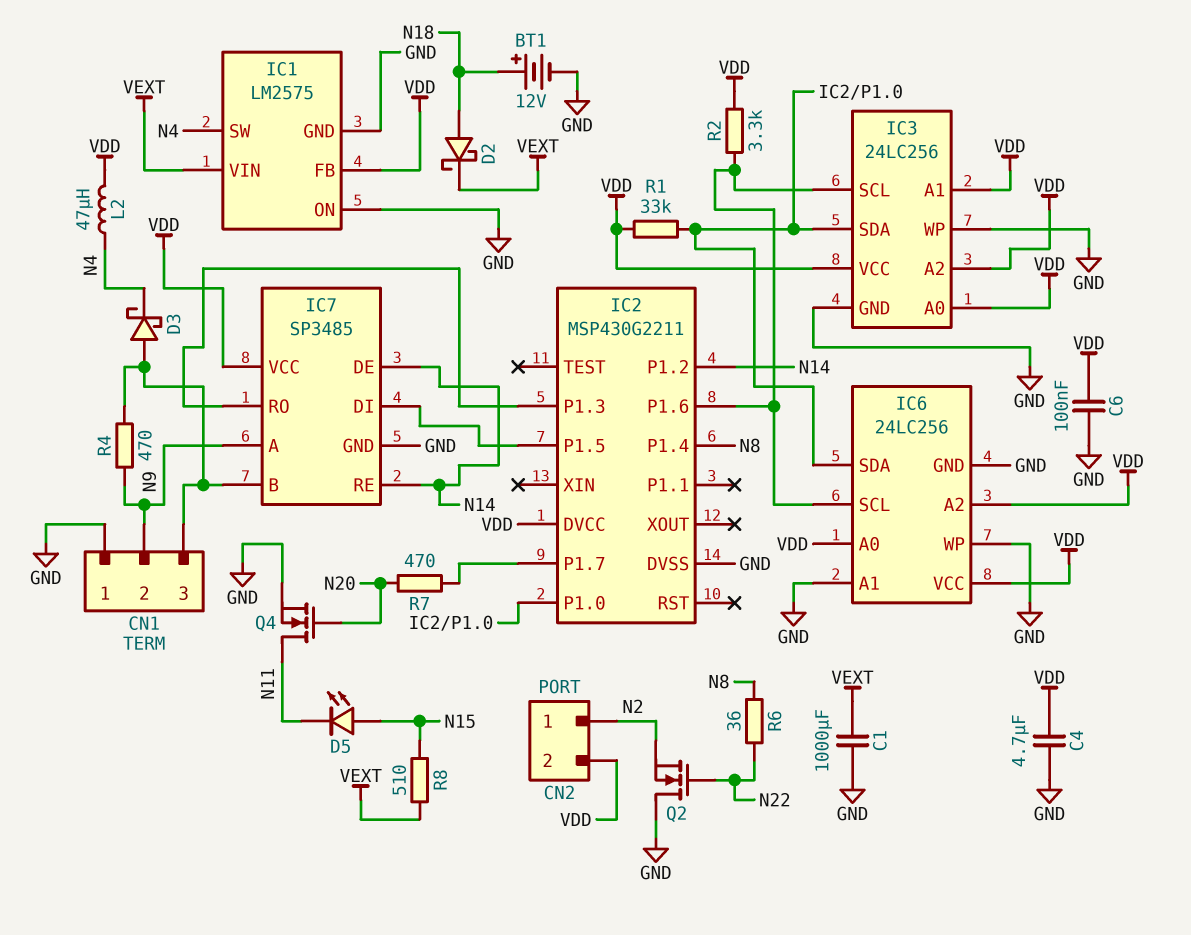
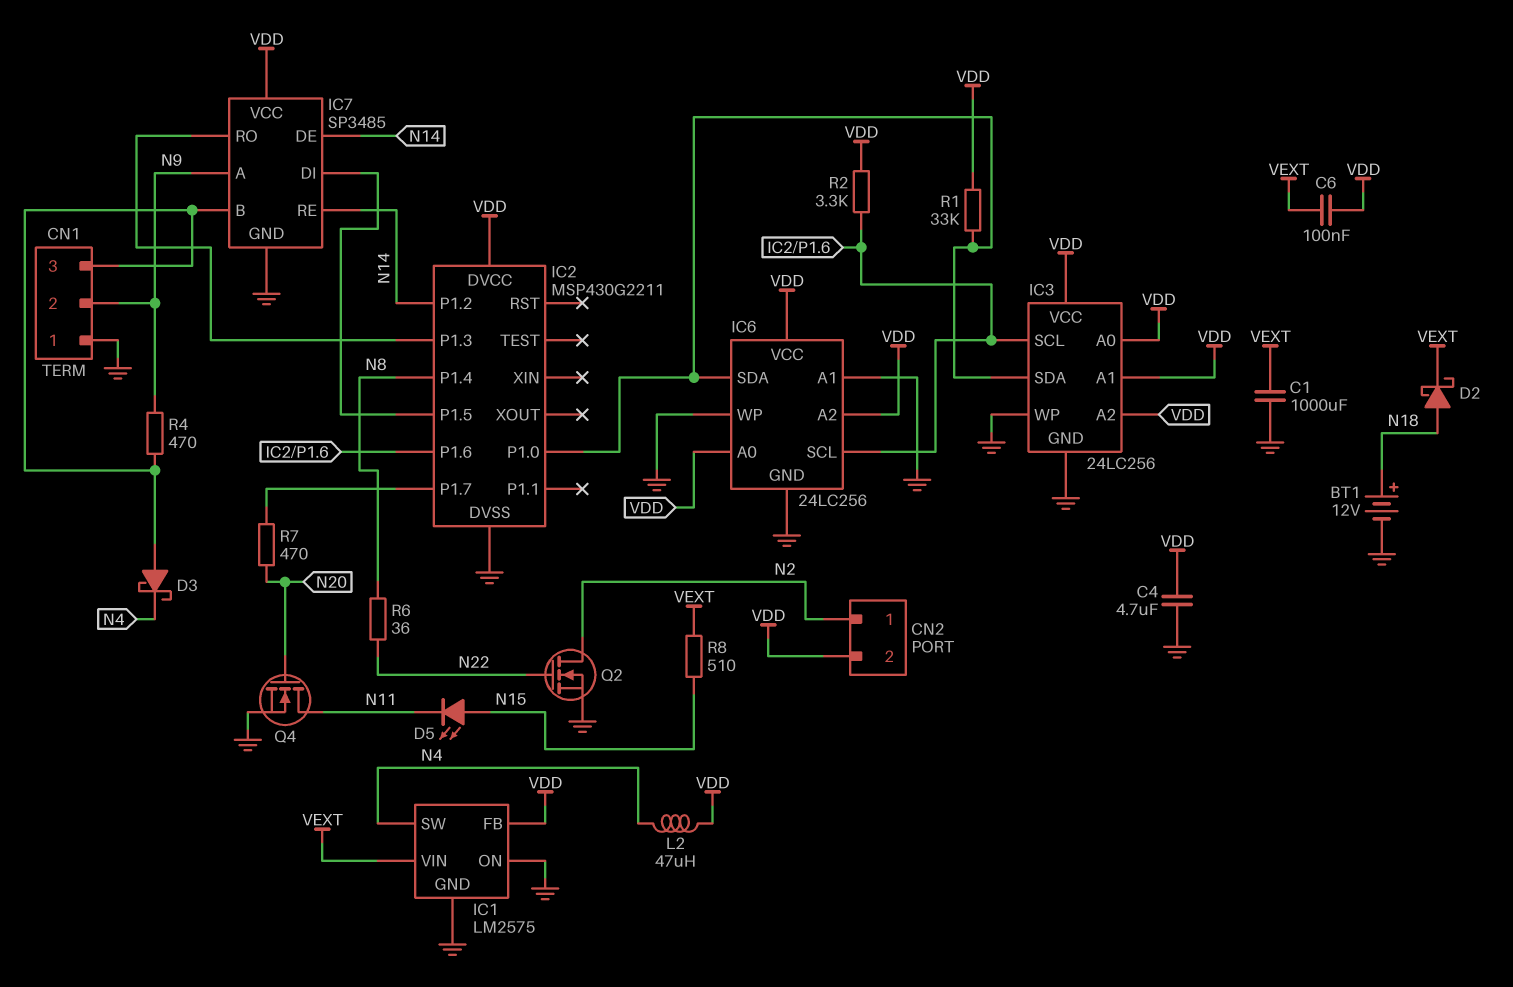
C6: 100nF (GND, VDD) -> 100nF (VDD, VEXT)
Q2: NMOS (G N22, D GND, S N2) -> NMOS (G N22, D N2, S GND)

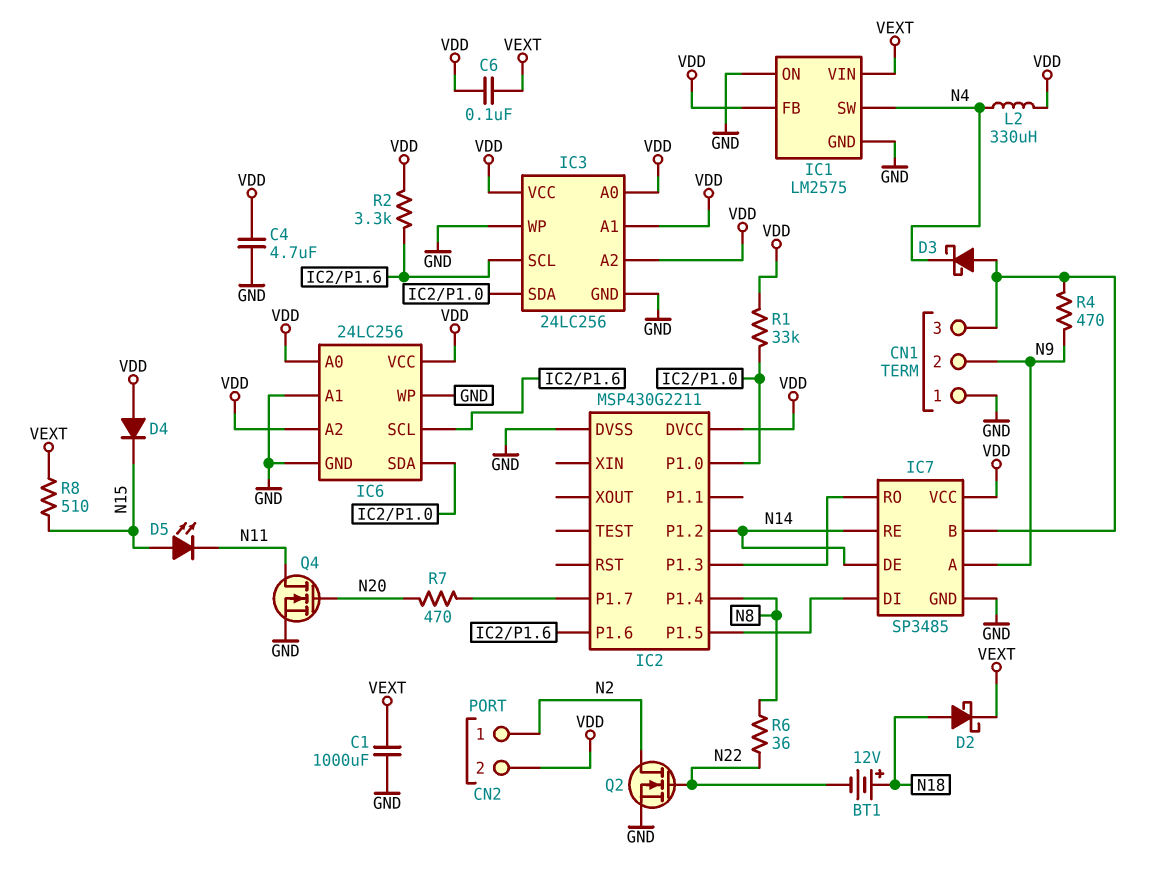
BT1: 12V (plus N18, minus GND) -> 12V (plus N18, minus N22)
D4: none -> diode (A VDD, K N15)
L2: 47uH (N4, VDD) -> 330uH (N4, VDD)

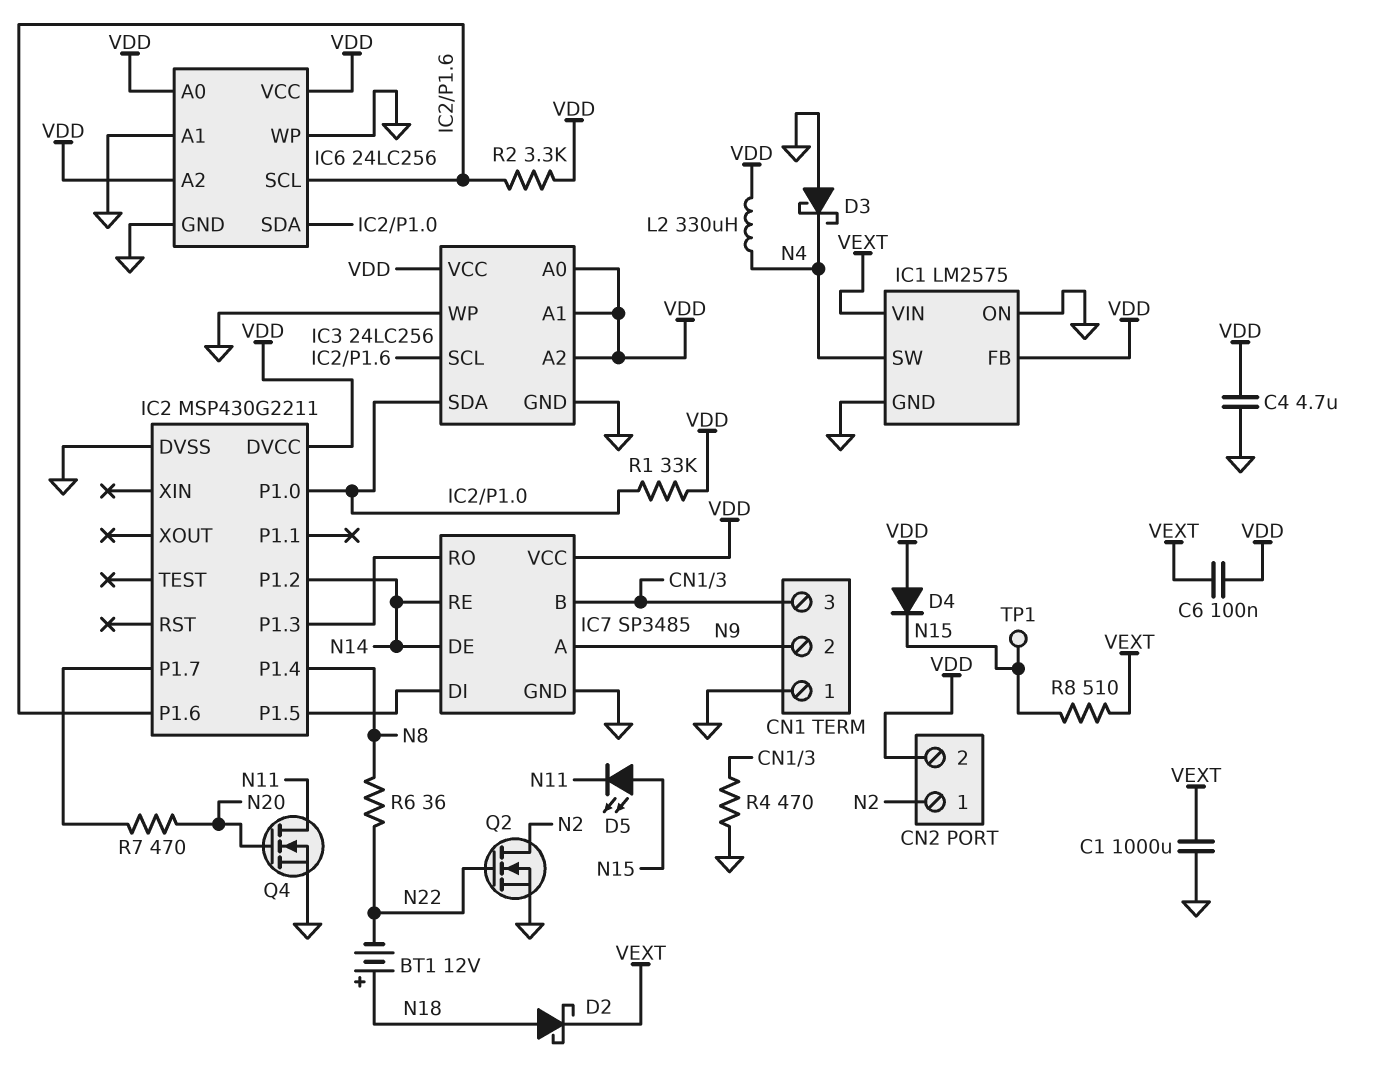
D3: schottky (A CN1/3, K N4) -> schottky (A GND, K N4)
R4: 470 (CN1/3, N9) -> 470 (CN1/3, GND)
TP1: none -> test point (N15)

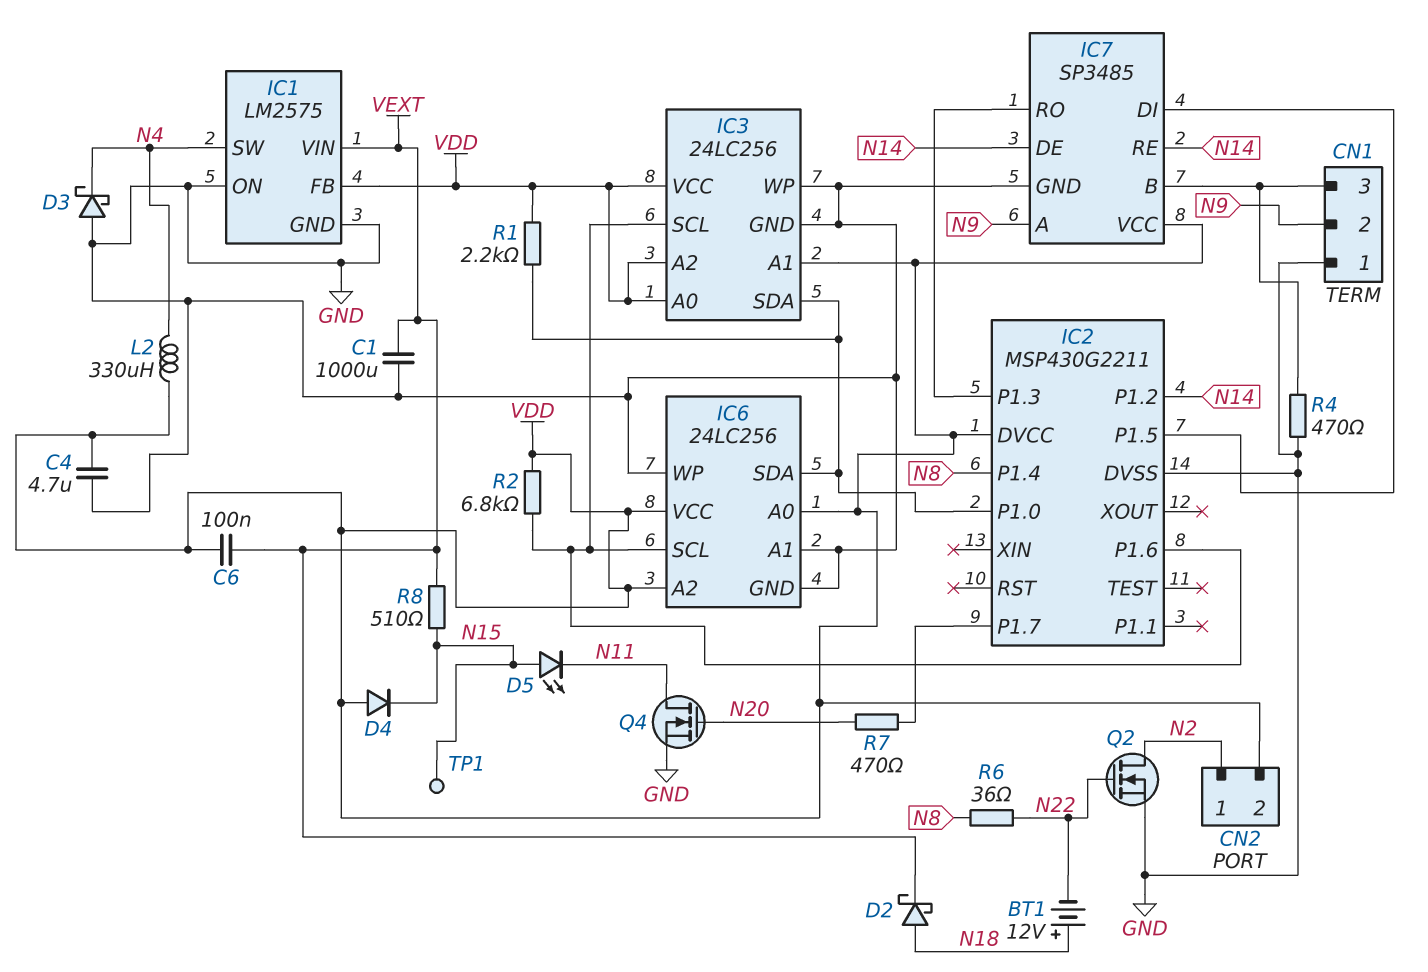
R1: 33k (IC2/P1.0, VDD) -> 2.2k (IC2/P1.0, VDD)
R2: 3.3k (IC2/P1.6, VDD) -> 6.8k (IC2/P1.6, VDD)

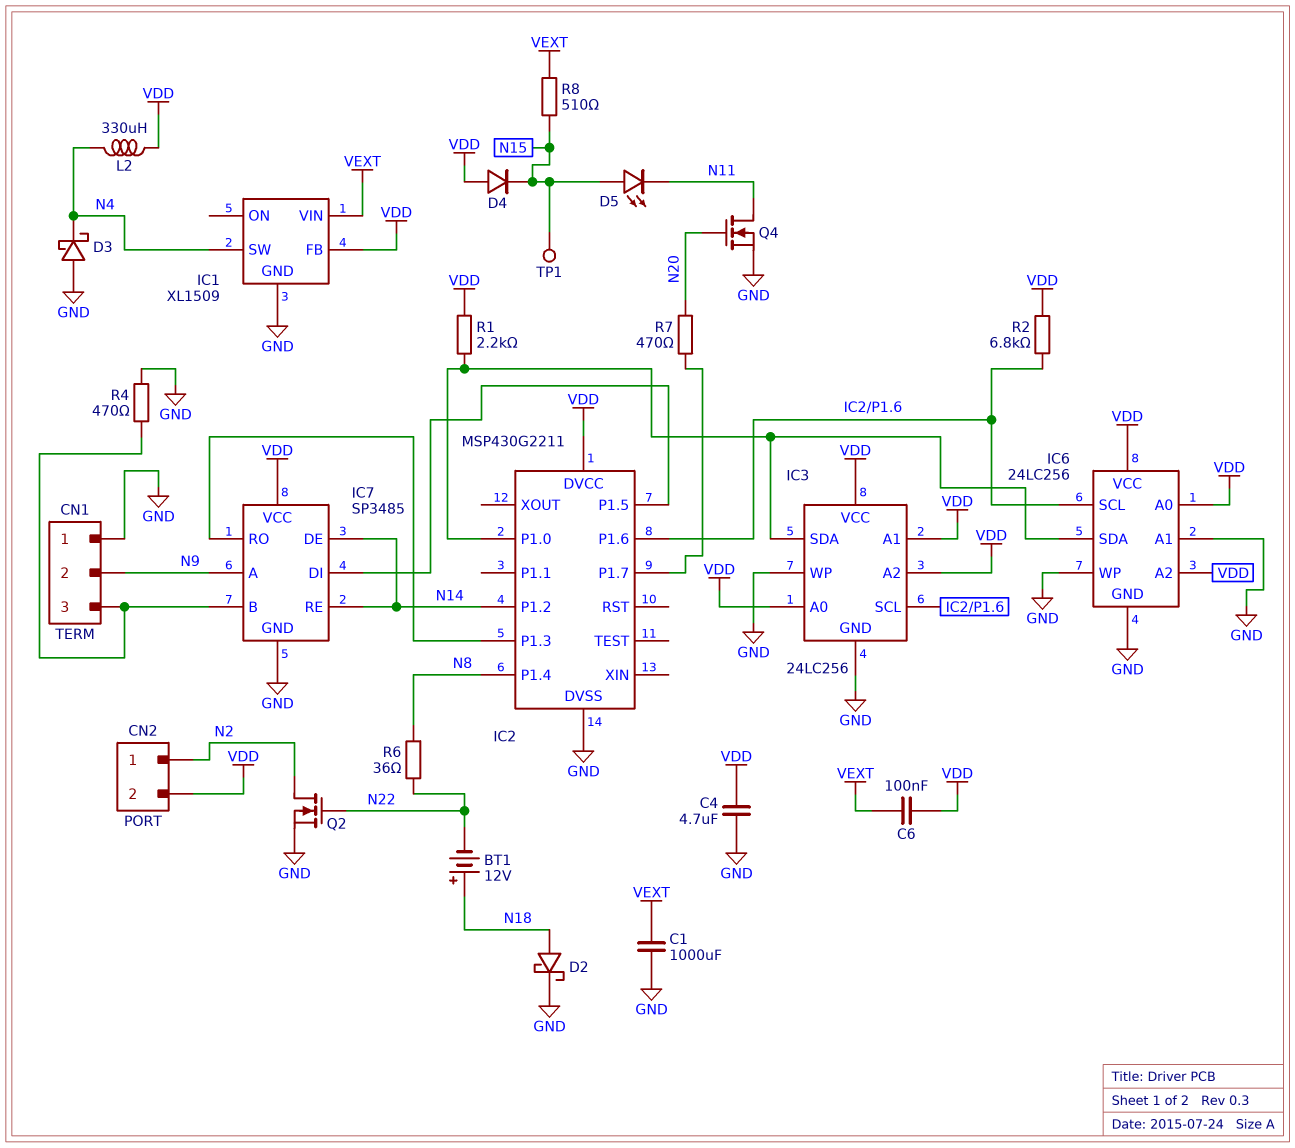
D2: schottky (A N18, K VEXT) -> schottky (A N18, K GND)
IC1: LM2575 -> XL1509
IC1 pin ON: GND -> none

